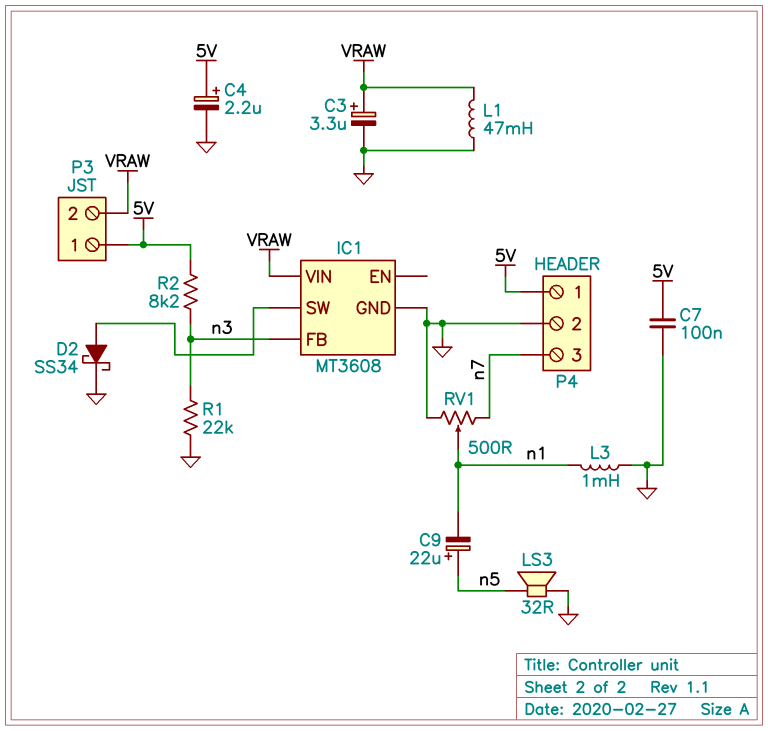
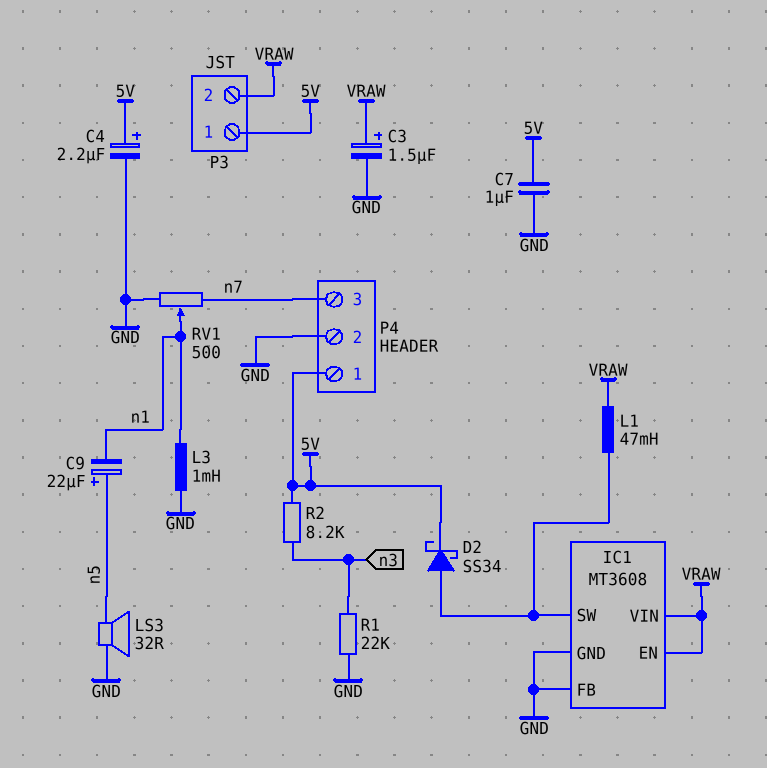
C3: 3.3uF (plus VRAW, minus GND) -> 1.5uF (plus VRAW, minus GND)
C7: 100nF (5V, GND) -> 1uF (5V, GND)
D2: schottky SS34 (A IC1/SW, K GND) -> schottky SS34 (A IC1/SW, K 5V)
IC1 pin EN: none -> VRAW
IC1 pin FB: n3 -> GND
L1: 47mH (GND, VRAW) -> 47mH (IC1/SW, VRAW)

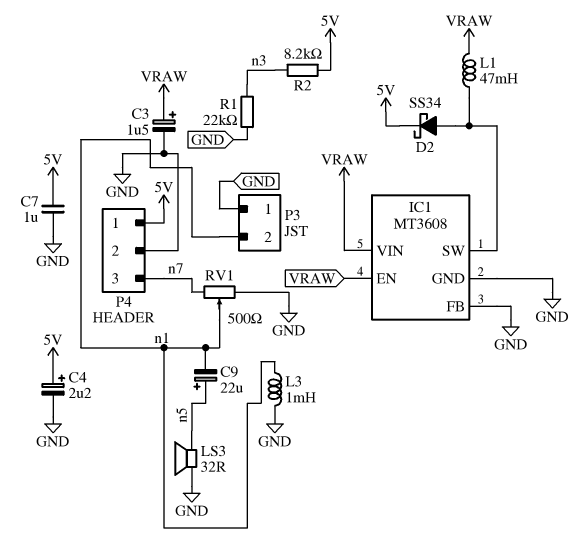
P3 pin 1: 5V -> GND
P3 pin 2: VRAW -> n1

